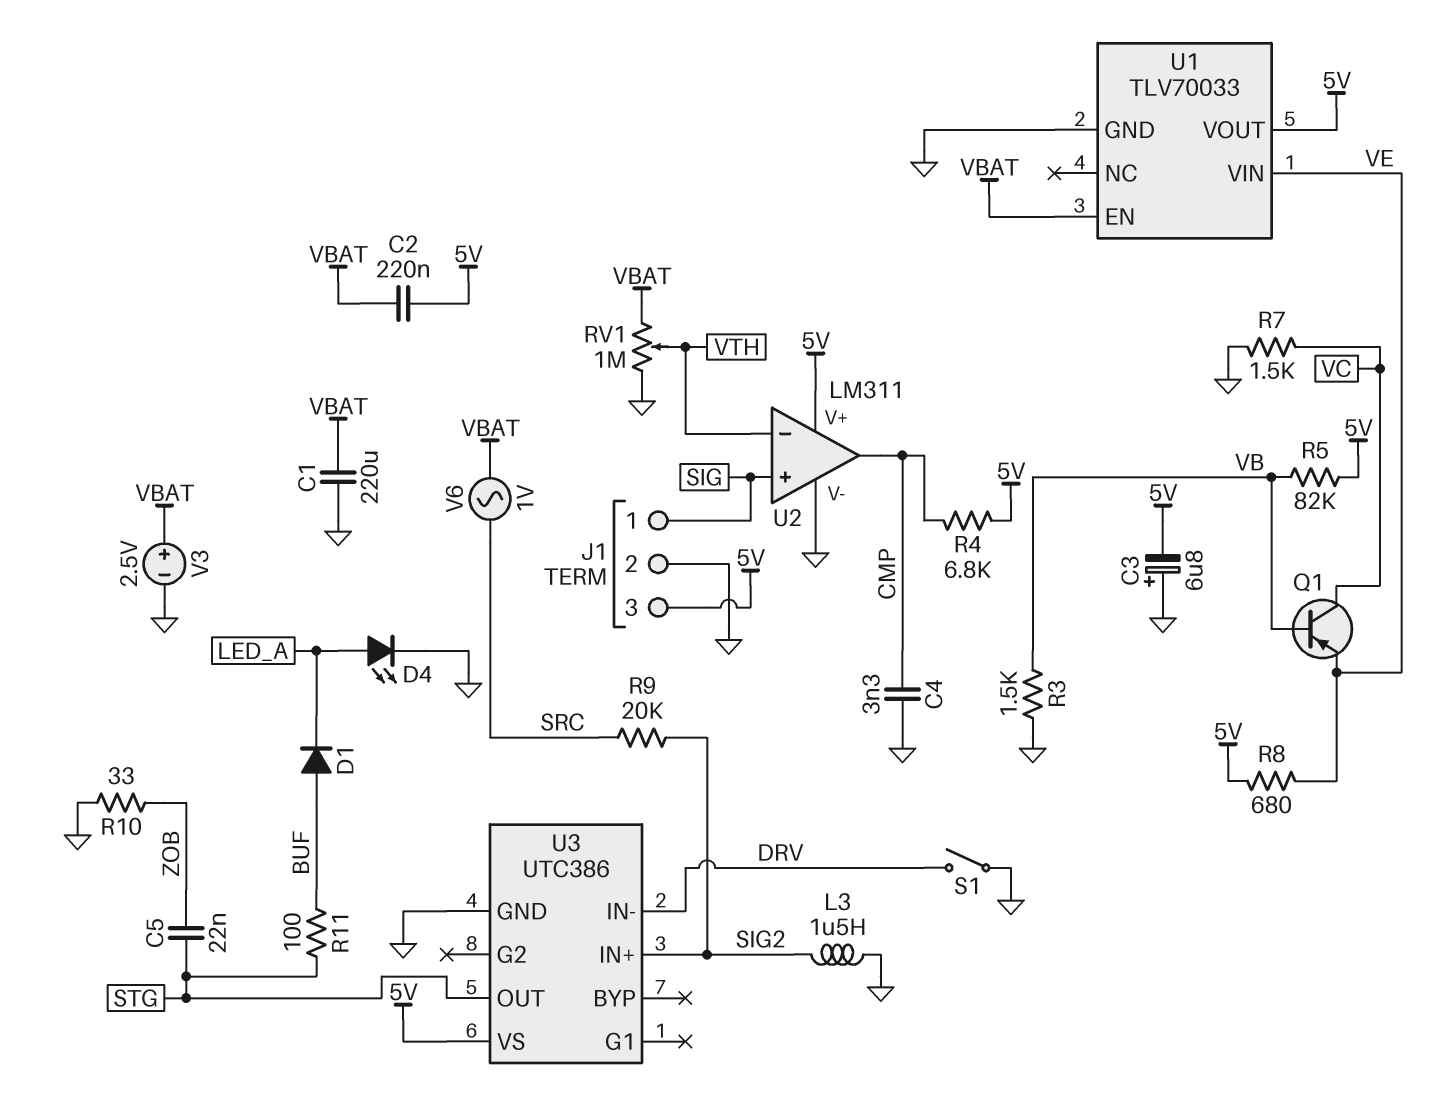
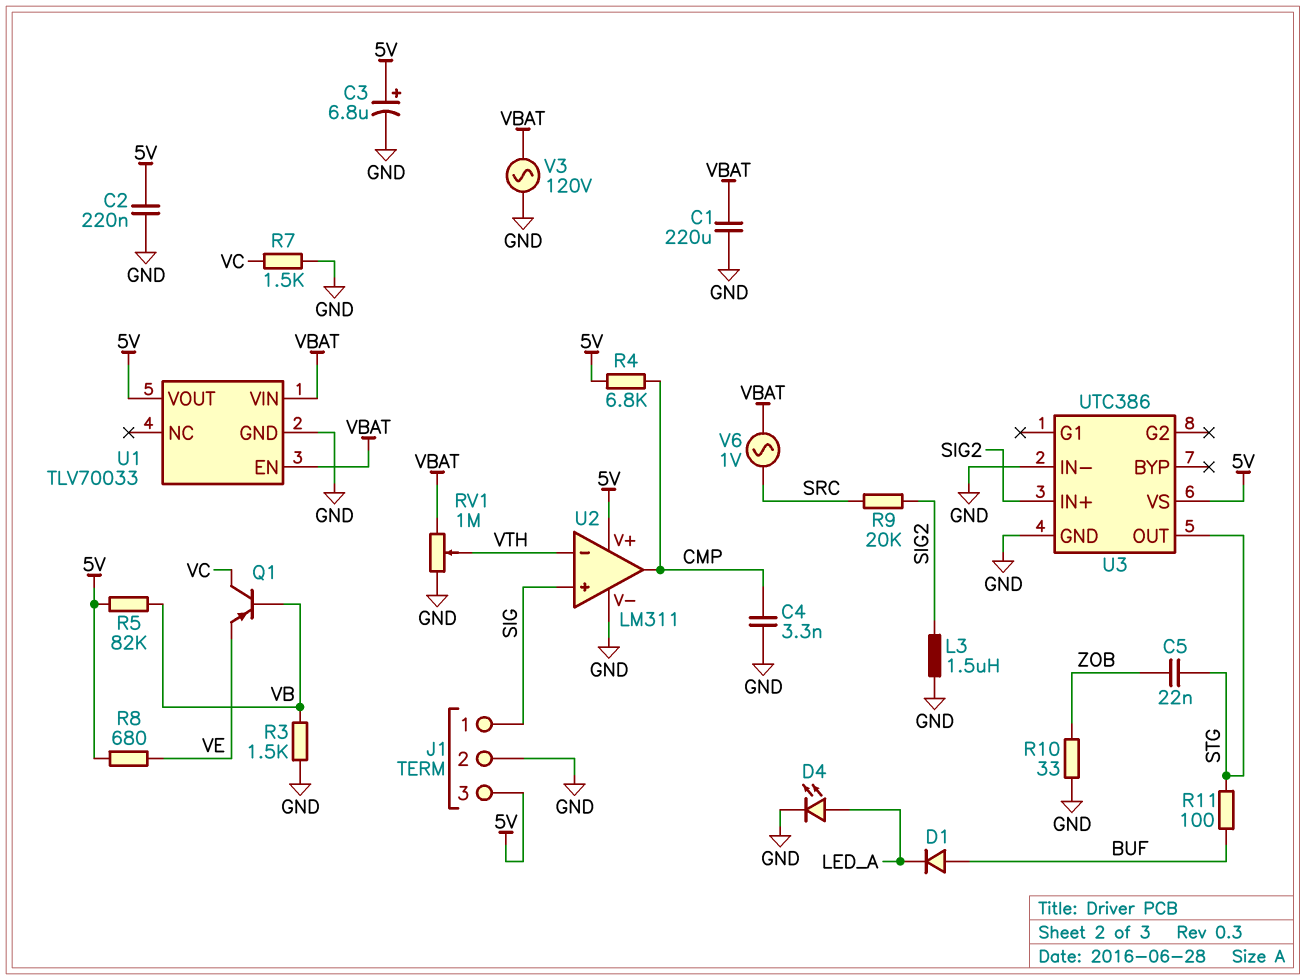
C2: 220nF (5V, VBAT) -> 220nF (5V, GND)
C3: 6.8uF (plus GND, minus 5V) -> 6.8uF (plus 5V, minus GND)
S1: switch (DRV, GND) -> none
U1 pin VIN: VE -> VBAT
U3 pin IN-: DRV -> GND
V3: 2.5V (plus VBAT, minus GND) -> AC 120V (GND, VBAT)

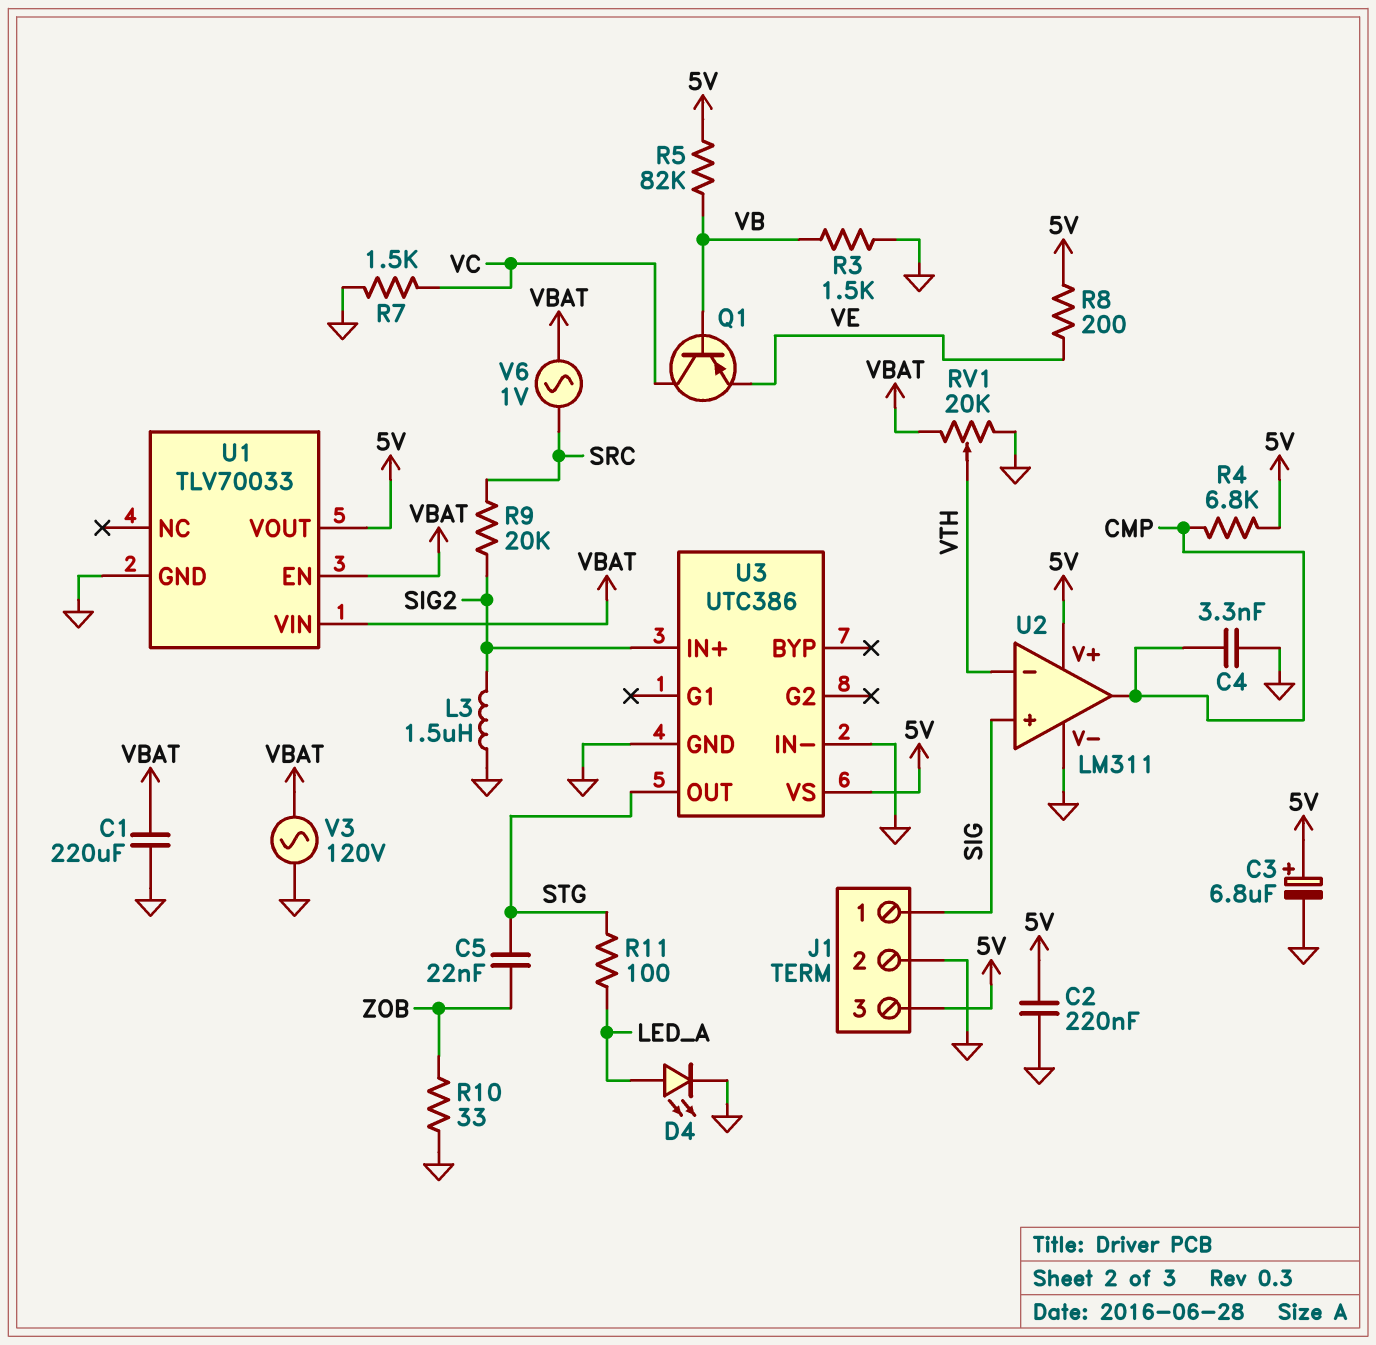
D1: diode (A BUF, K LED_A) -> none
R8: 680 (5V, VE) -> 200 (5V, VE)
R11: 100 (BUF, STG) -> 100 (LED_A, STG)
RV1: 1M (GND, VBAT, wiper VTH) -> 20k (GND, VBAT, wiper VTH)

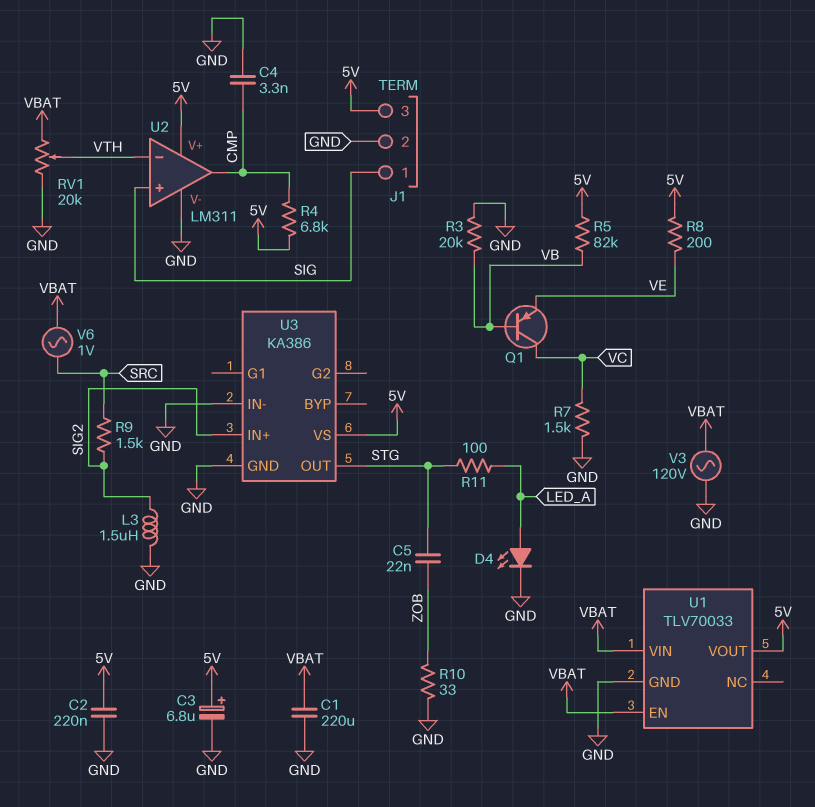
R3: 1.5k (GND, VB) -> 20k (GND, VB)
R9: 20k (SIG2, SRC) -> 1.5k (SIG2, SRC)
U3: UTC386 -> KA386

